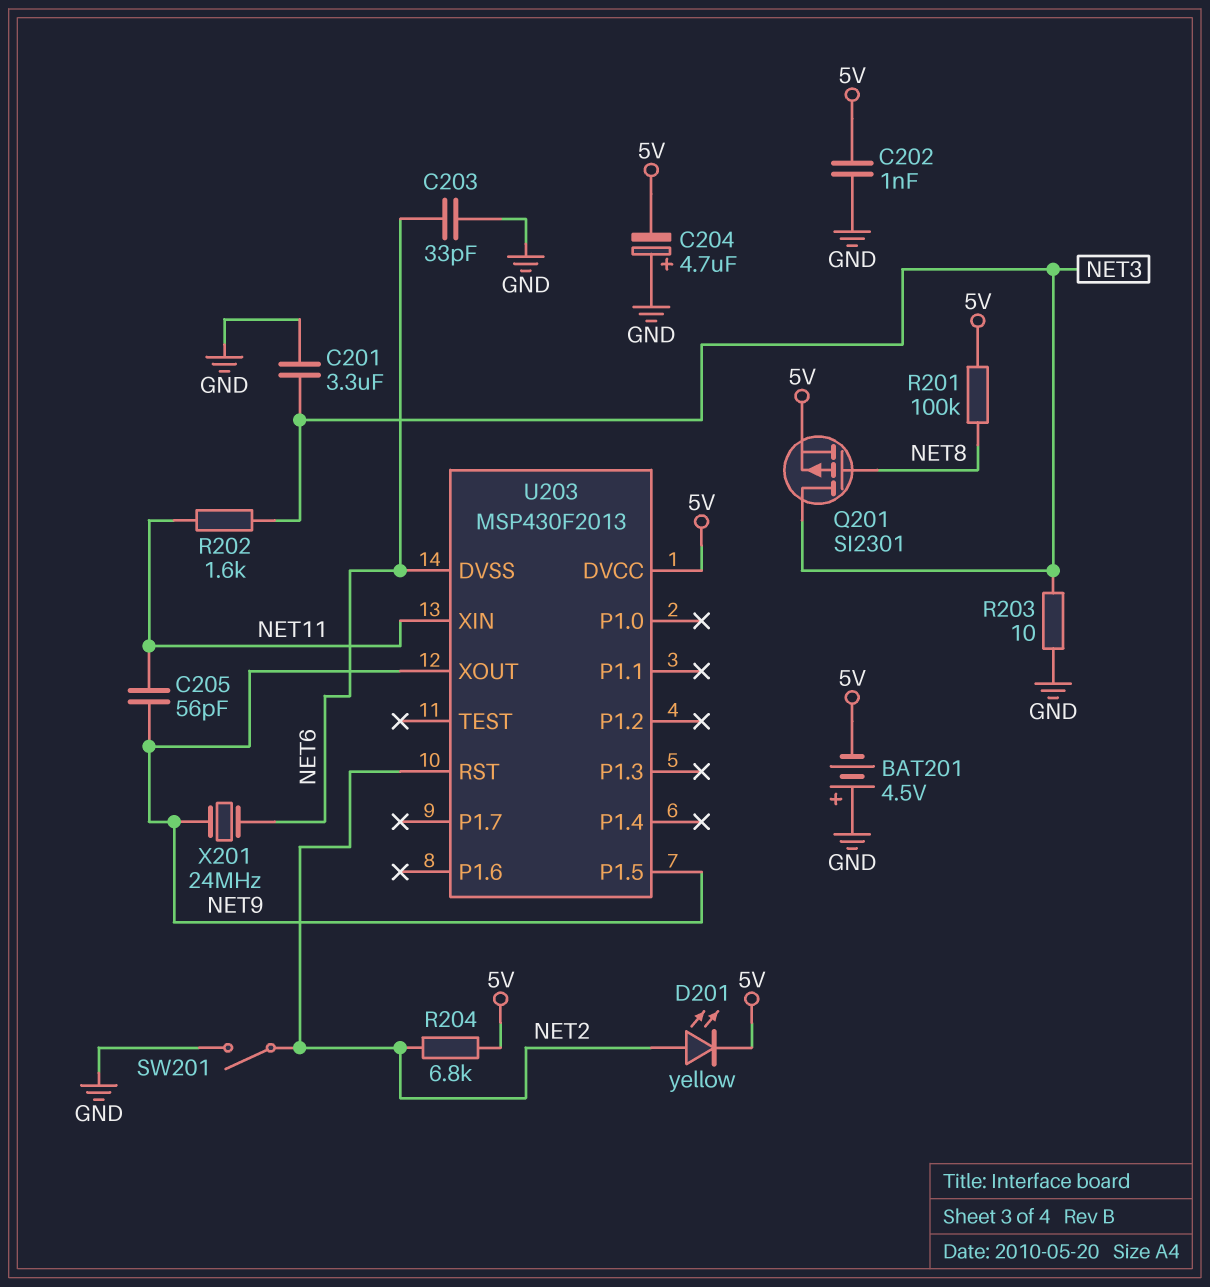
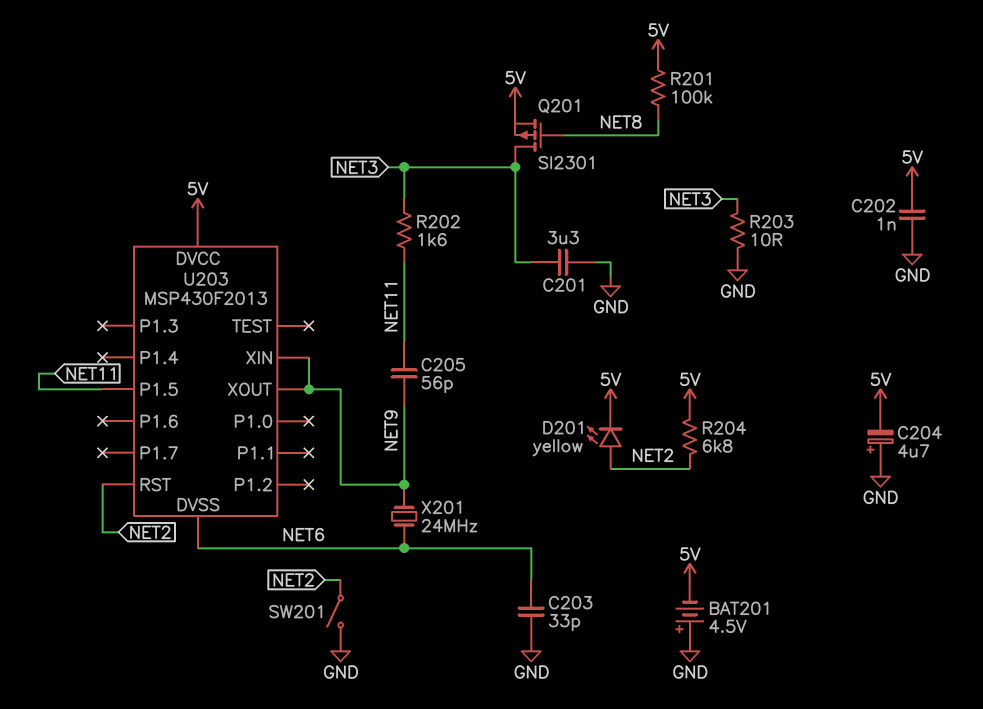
U203 pin P1.5: NET9 -> NET11
U203 pin XIN: NET11 -> NET9

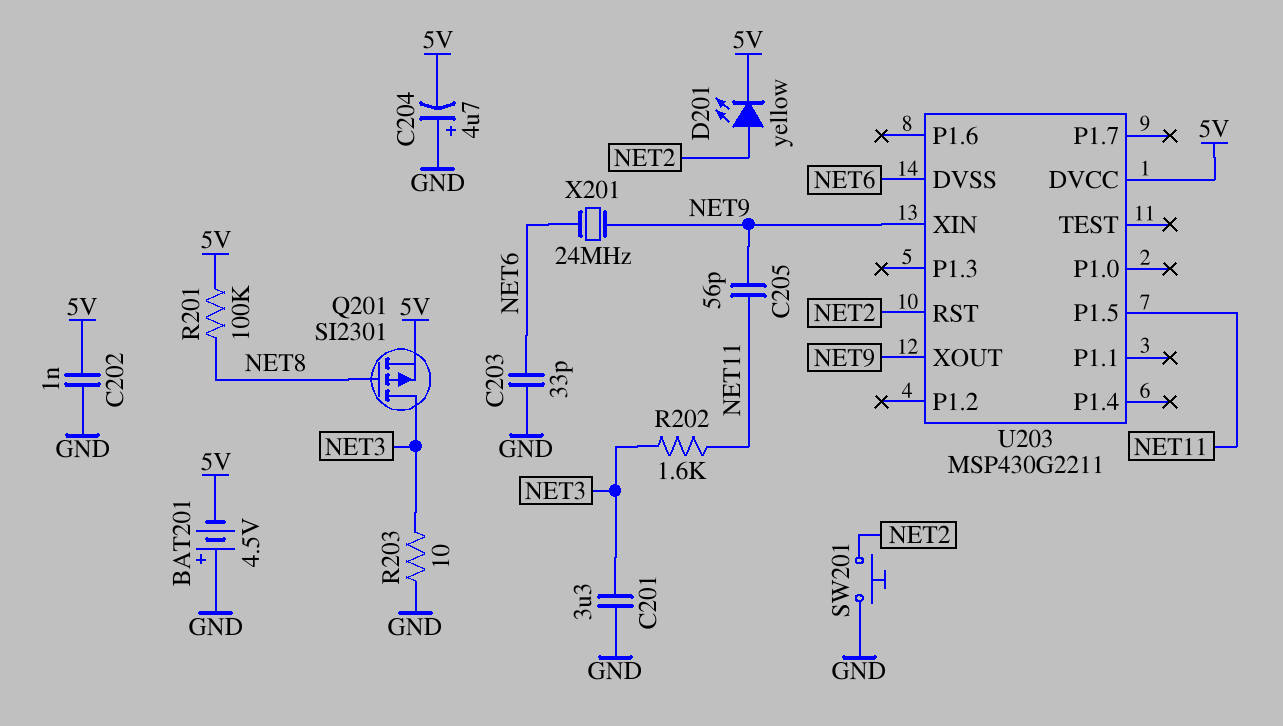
R204: 6.8k (5V, NET2) -> none
SW201: switch (GND, NET2) -> button (GND, NET2)
U203: MSP430F2013 -> MSP430G2211

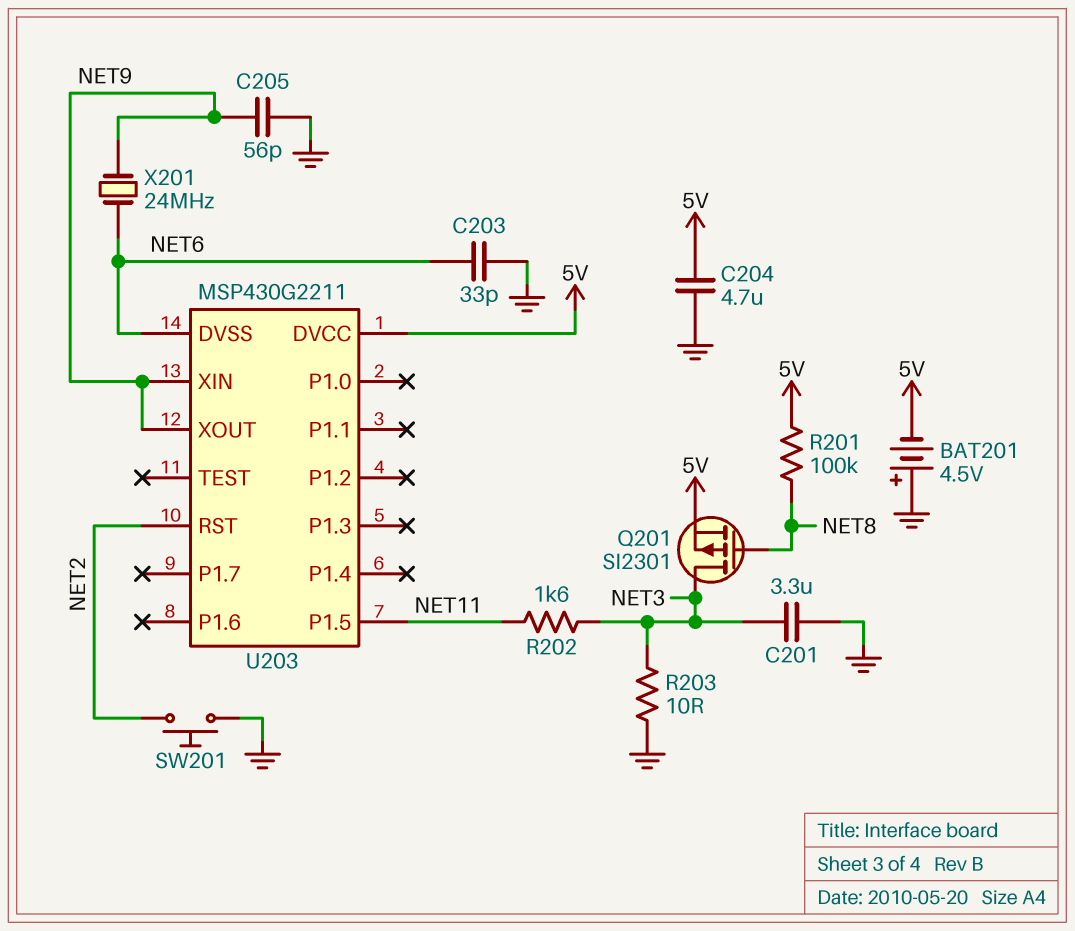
C202: 1nF (5V, GND) -> none
C204: 4.7uF (plus GND, minus 5V) -> 4.7uF (5V, GND)
C205: 56pF (NET9, NET11) -> 56pF (GND, NET9)
D201: LED yellow (A NET2, K 5V) -> none

